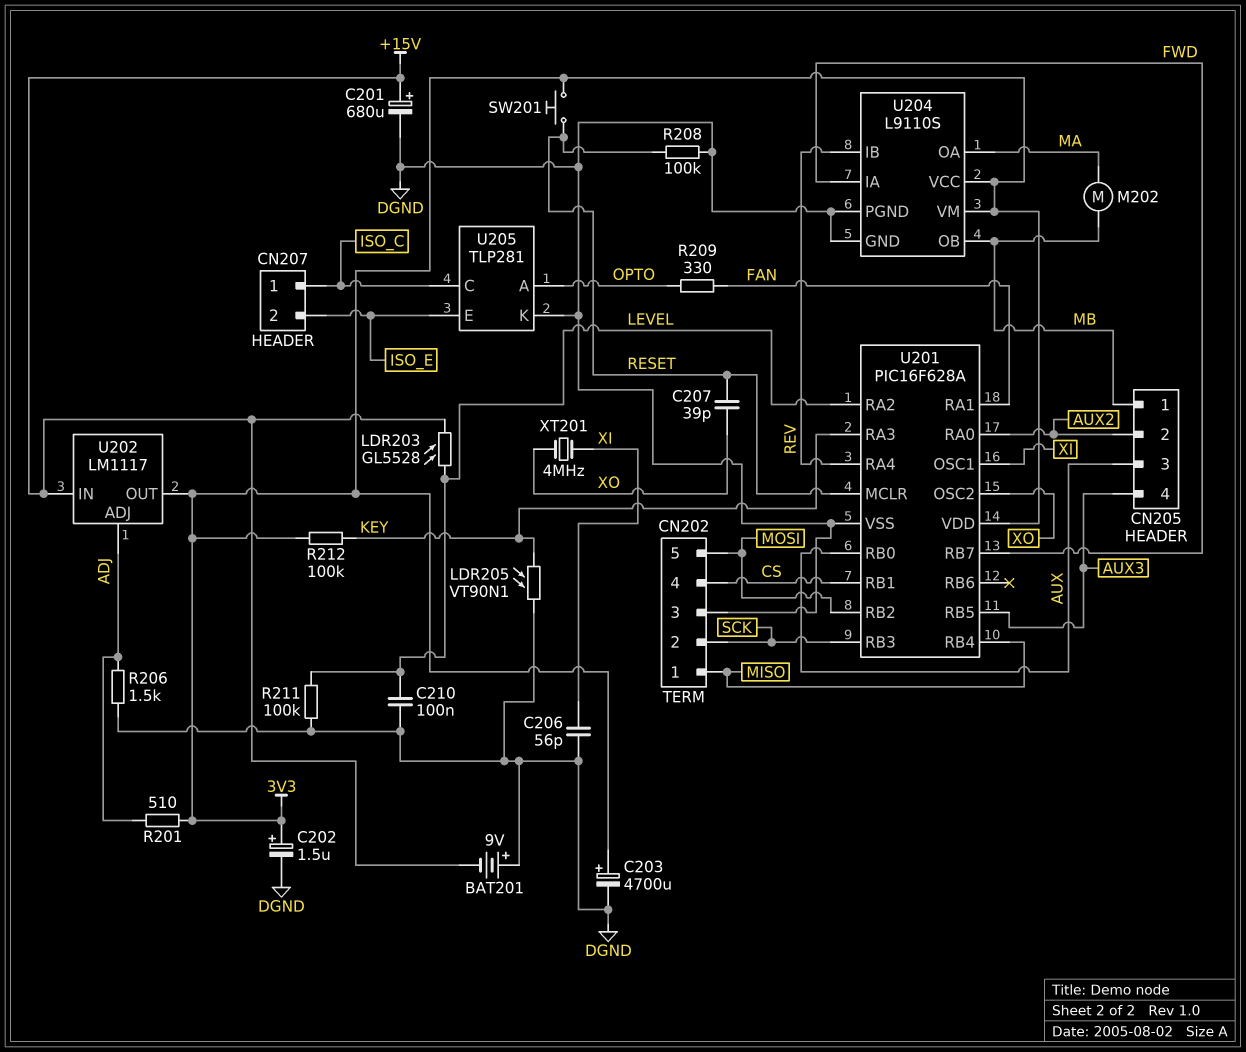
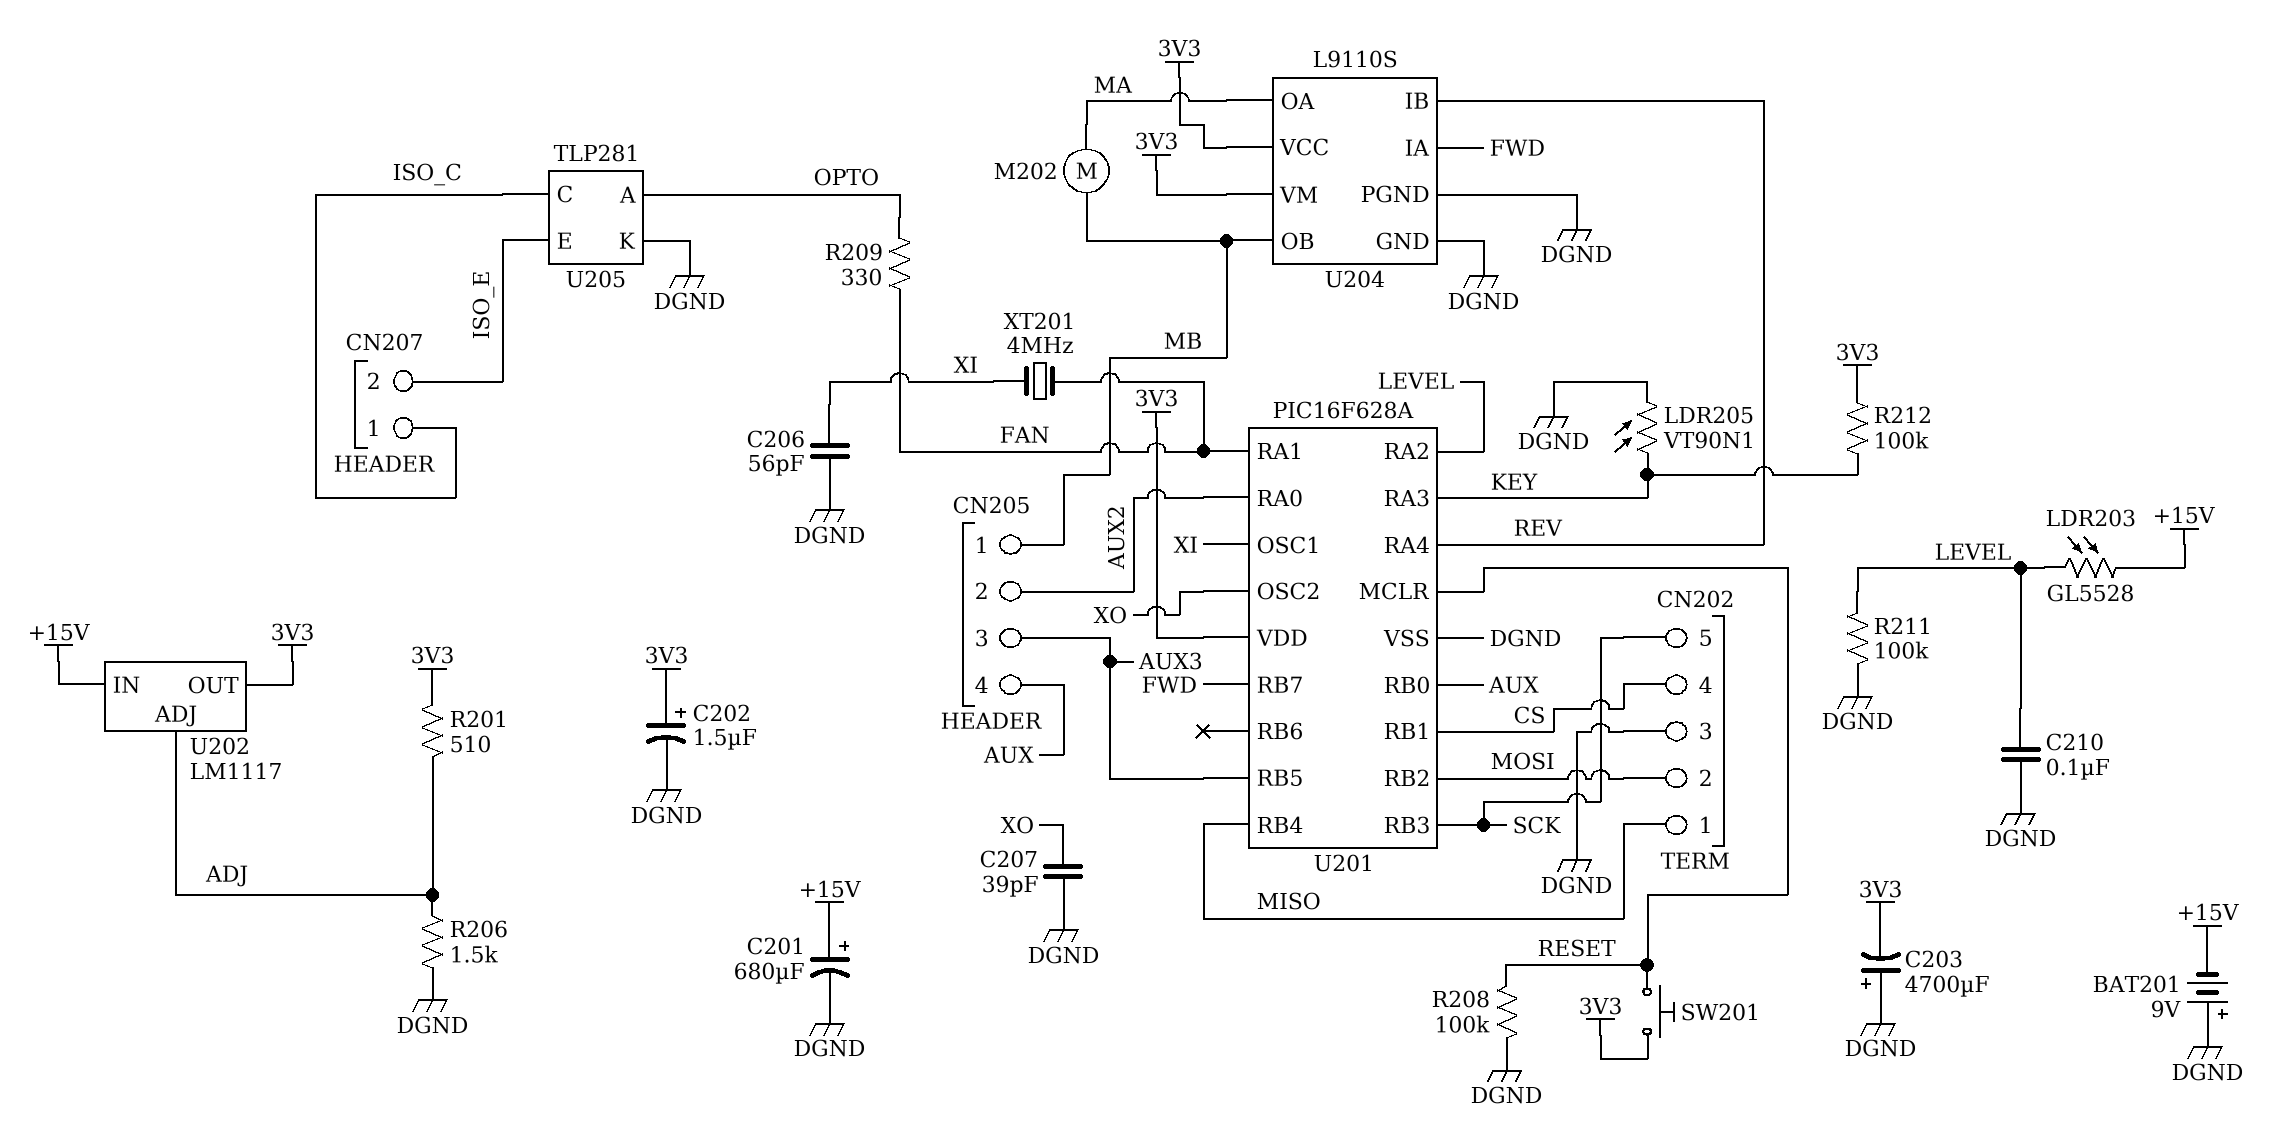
C203: 4700uF (plus 3V3, minus DGND) -> 4700uF (plus DGND, minus 3V3)
C207: 39pF (RESET, XO) -> 39pF (DGND, XO)
CN202 pin 2: SCK -> MOSI
CN202 pin 5: MOSI -> SCK
CN205 pin 3: AUX -> AUX3
CN205 pin 4: AUX3 -> AUX
XT201: 4MHz (XI, XO) -> 4MHz (FAN, XI)

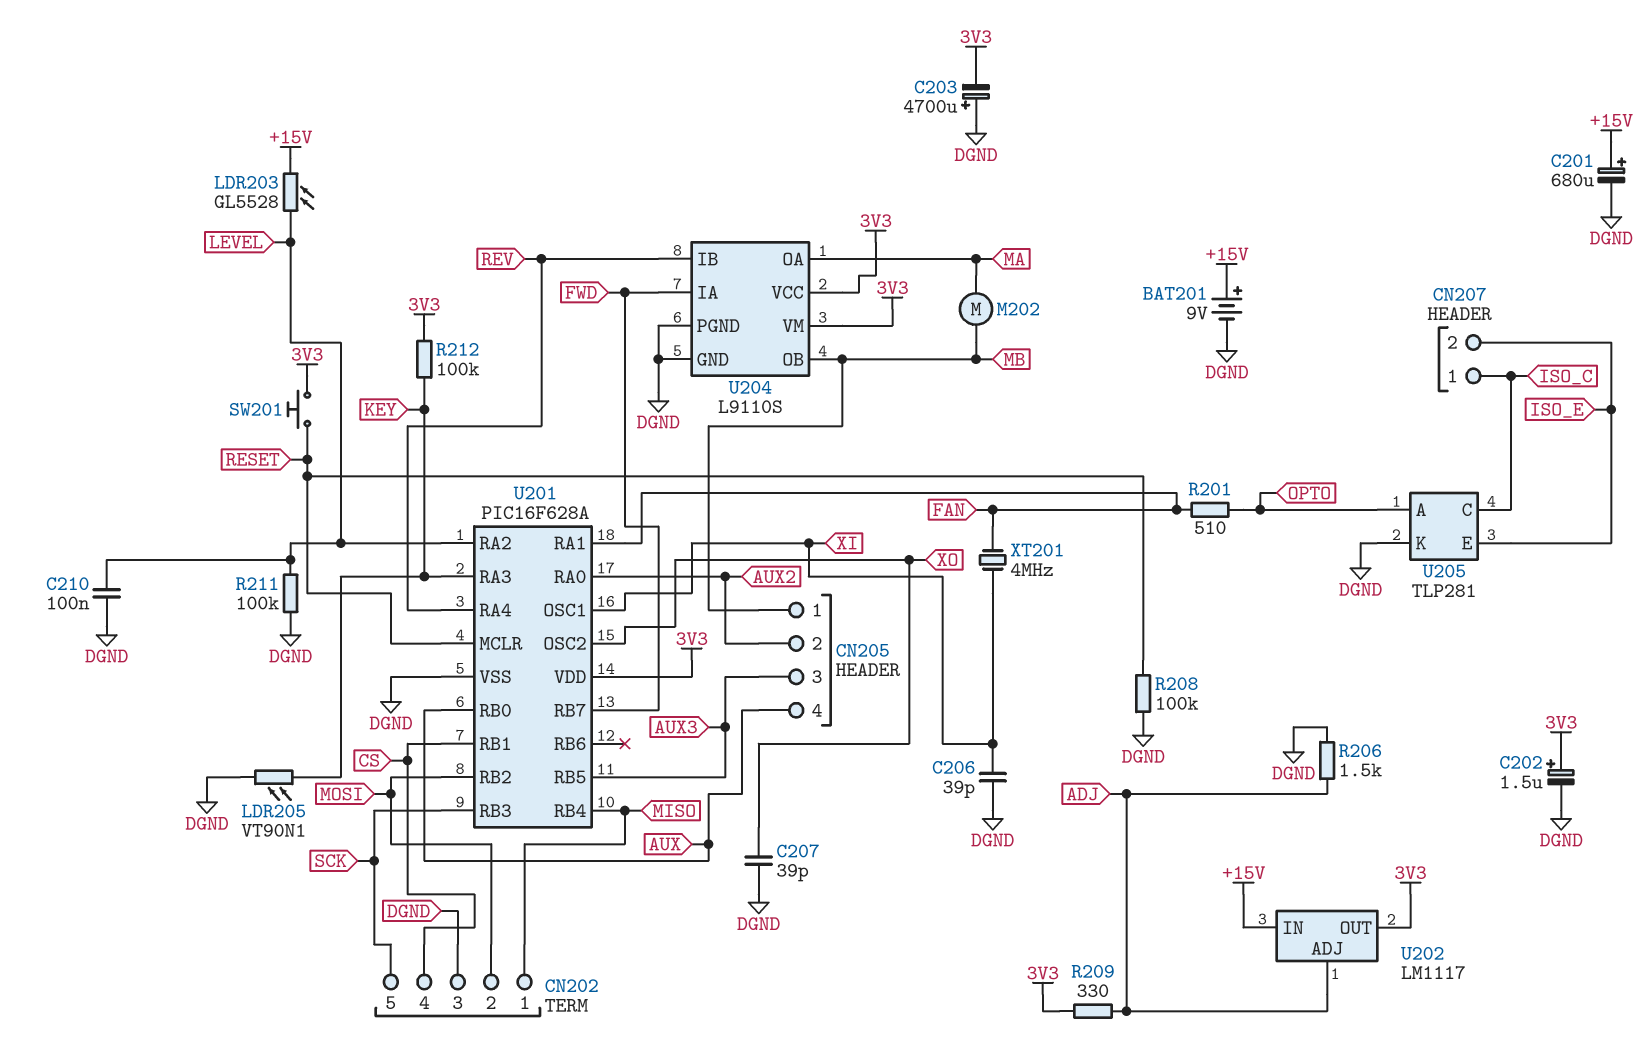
BAT201: 9V (plus DGND, minus +15V) -> 9V (plus +15V, minus DGND)
C206: 56pF (DGND, XI) -> 39pF (DGND, XI)
R201: 510 (3V3, ADJ) -> 510 (FAN, OPTO)
R209: 330 (FAN, OPTO) -> 330 (3V3, ADJ)

